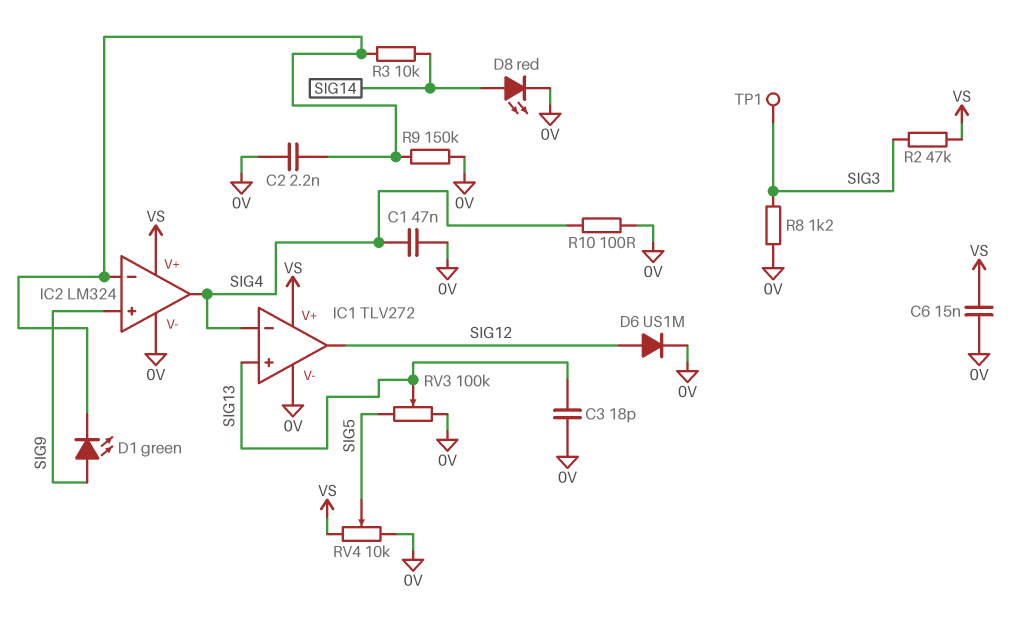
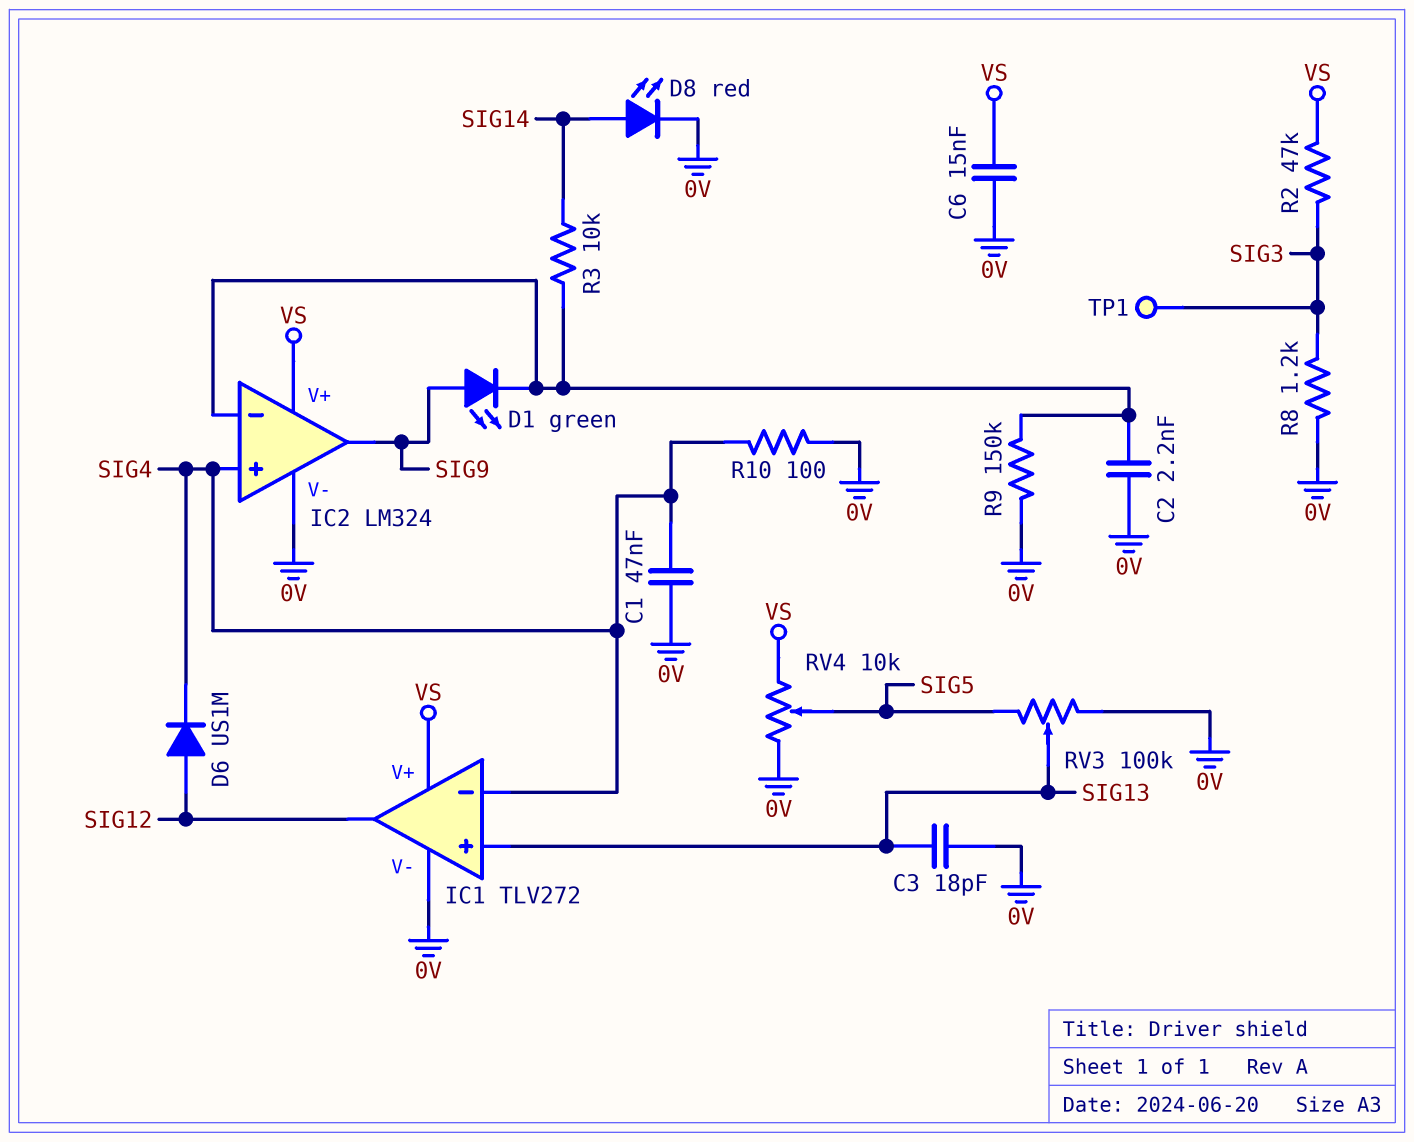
D6: diode US1M (A SIG12, K 0V) -> diode US1M (A SIG12, K SIG4)
IC2 pin in+: SIG9 -> SIG4
IC2 pin out: SIG4 -> SIG9

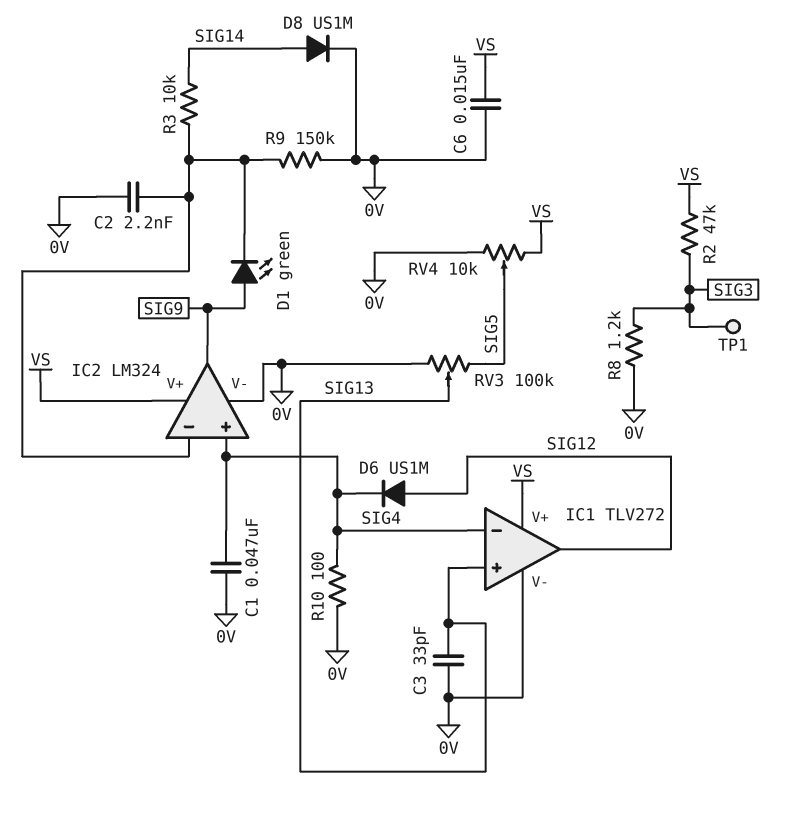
C3: 18pF (0V, SIG13) -> 33pF (0V, SIG13)
D8: LED red (A SIG14, K 0V) -> diode US1M (A SIG14, K 0V)

